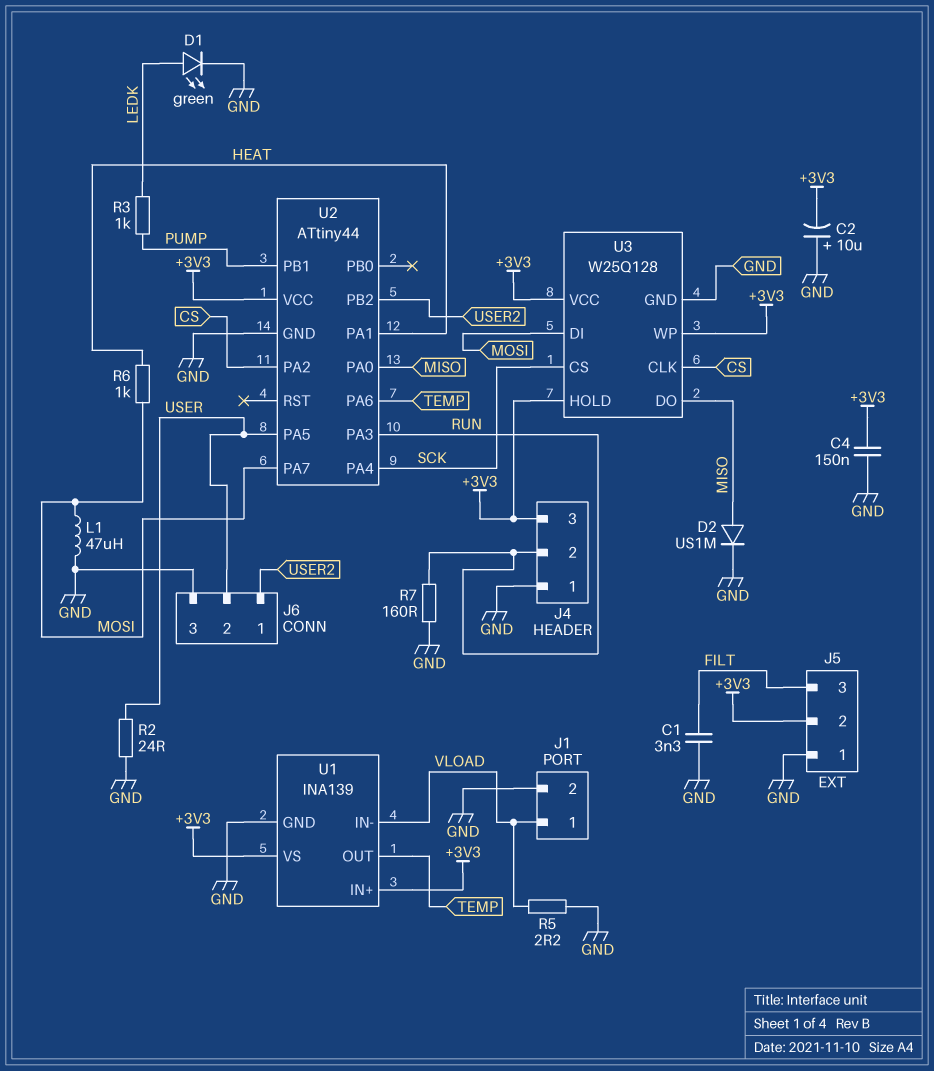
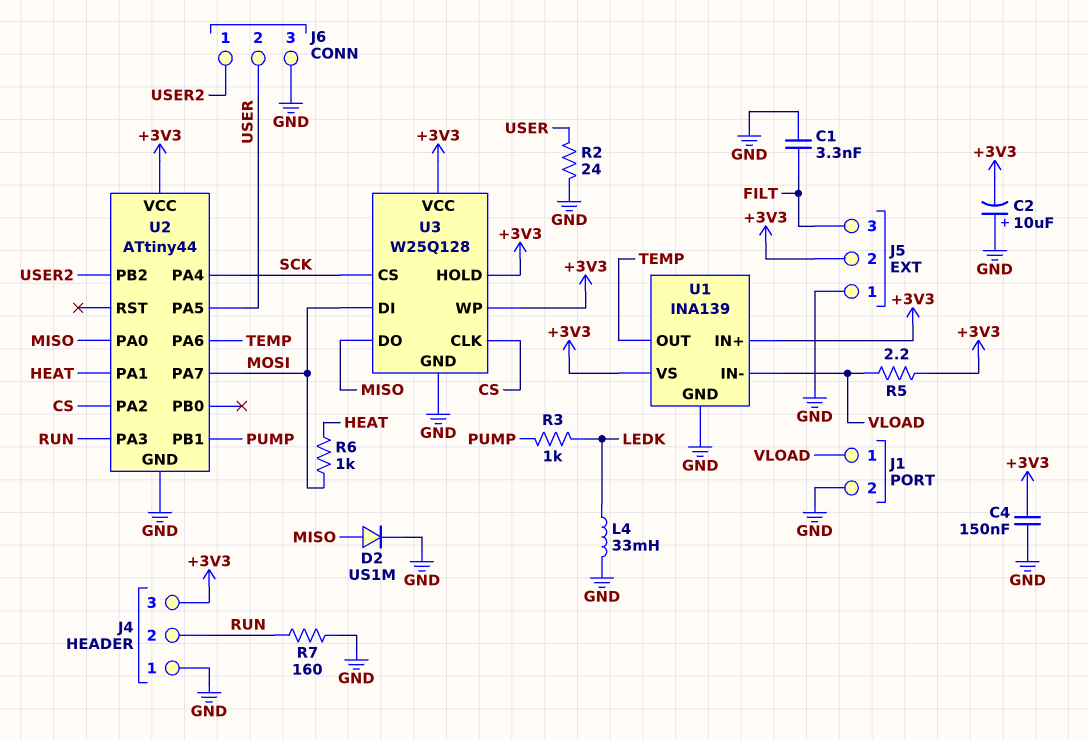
D1: LED green (A LEDK, K GND) -> none
L1: 47uH (GND, MOSI) -> none
L4: none -> 33mH (GND, LEDK)
R5: 2.2 (GND, VLOAD) -> 2.2 (+3V3, VLOAD)

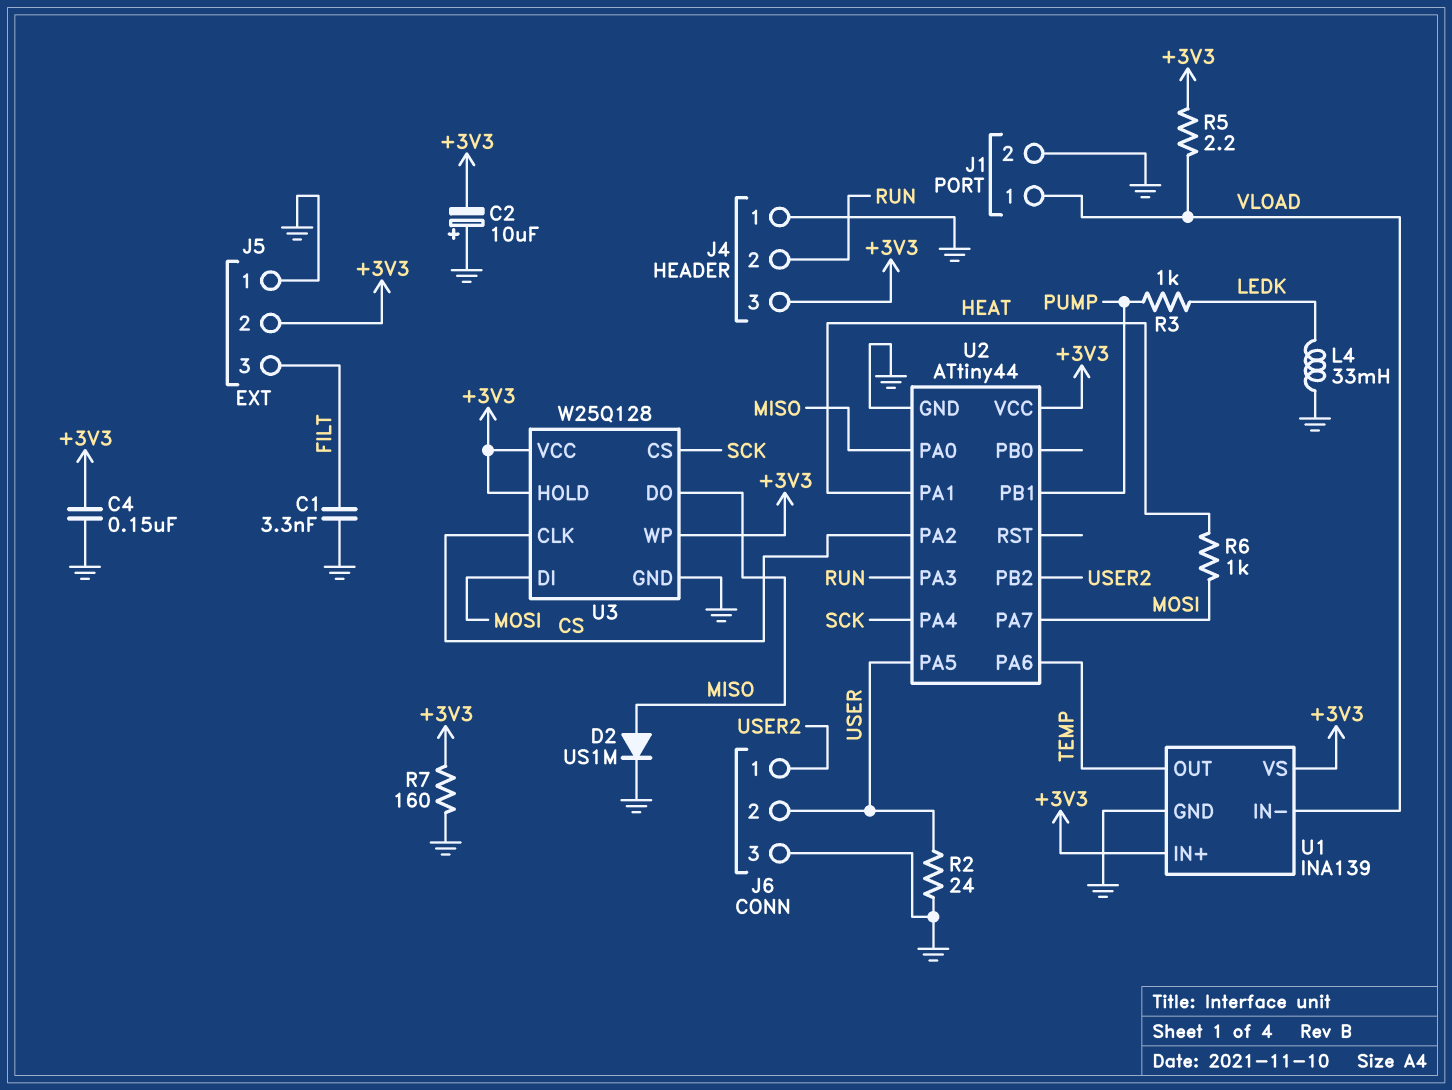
R7: 160 (GND, RUN) -> 160 (+3V3, GND)

